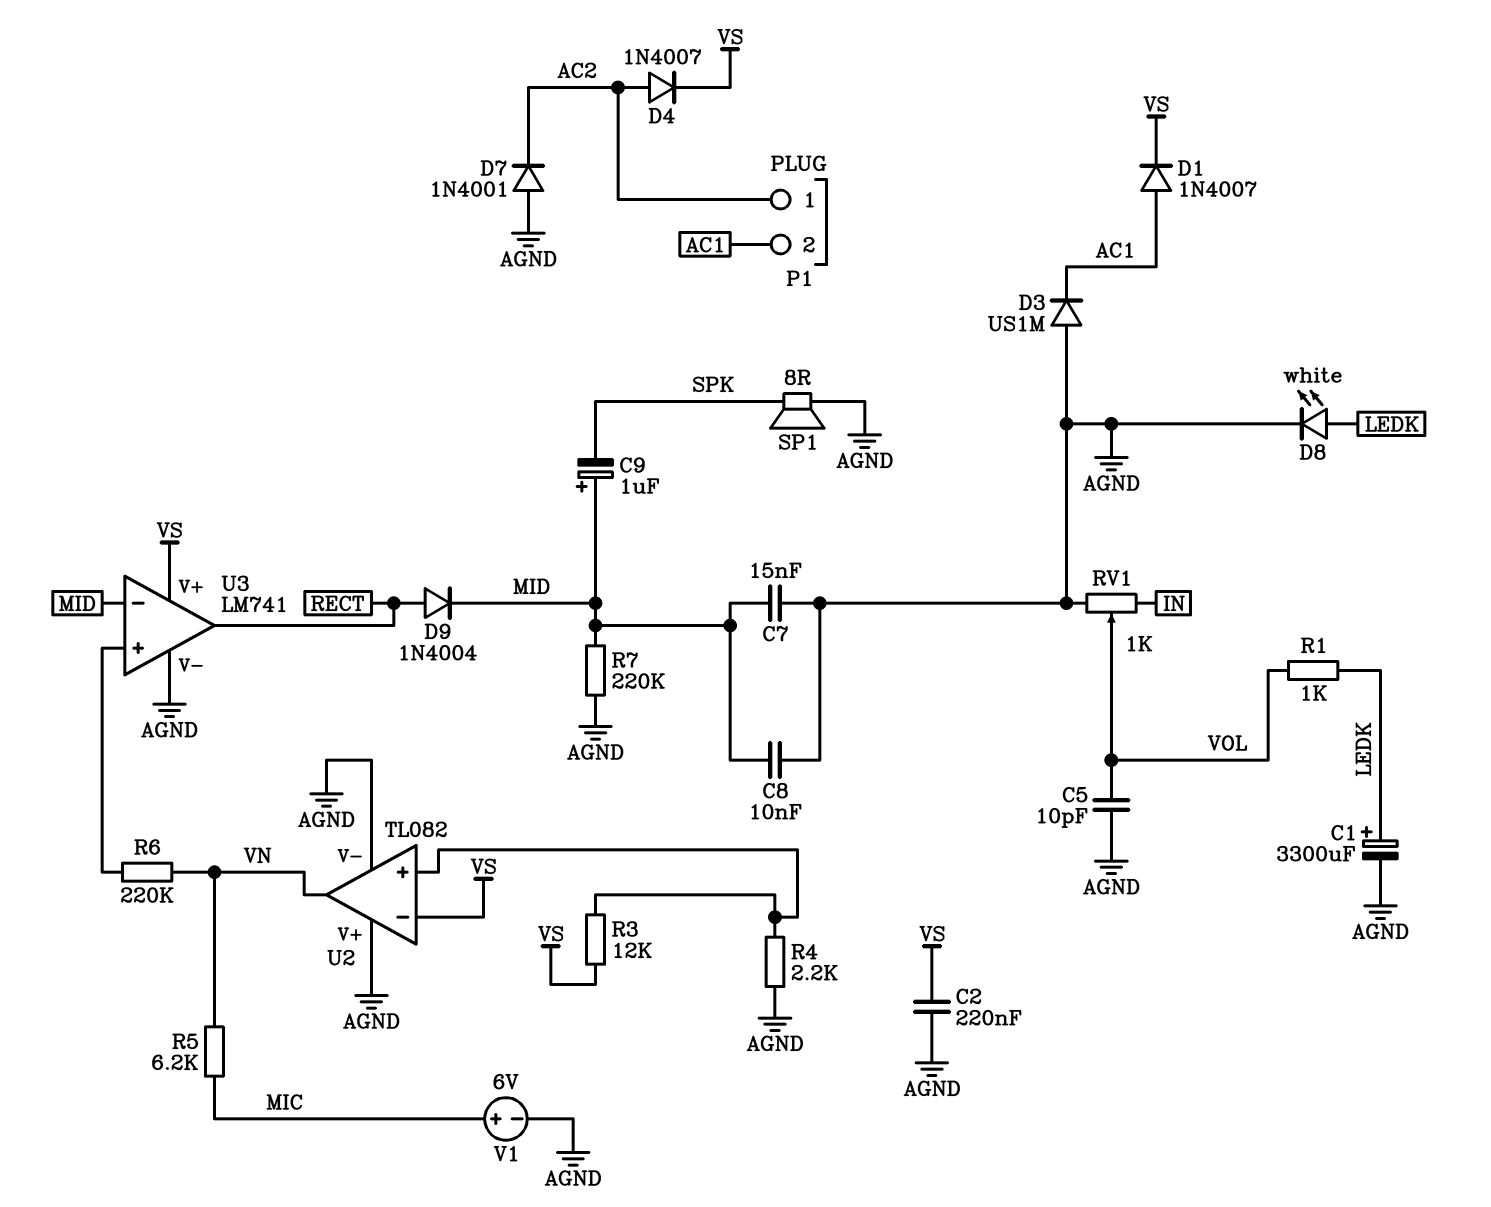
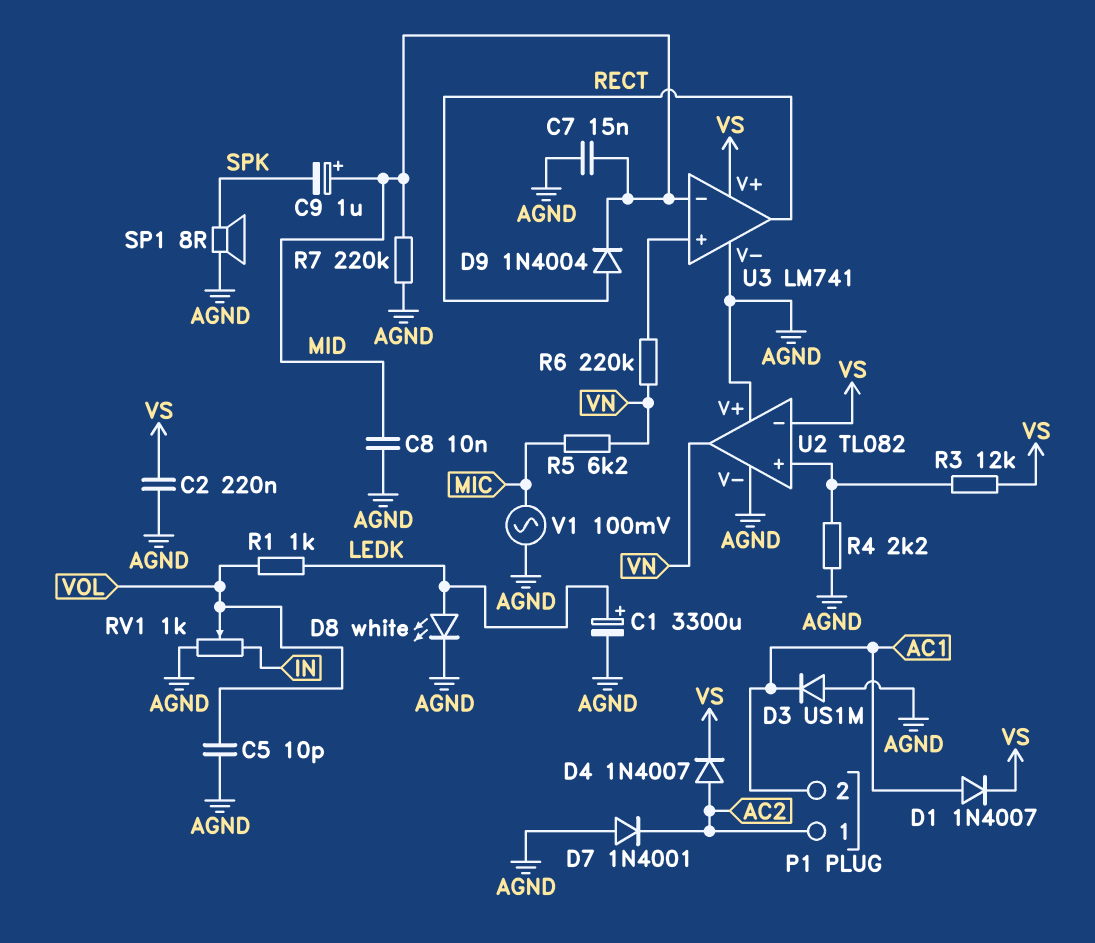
V1: 6V (plus MIC, minus AGND) -> AC 100mV (AGND, MIC)

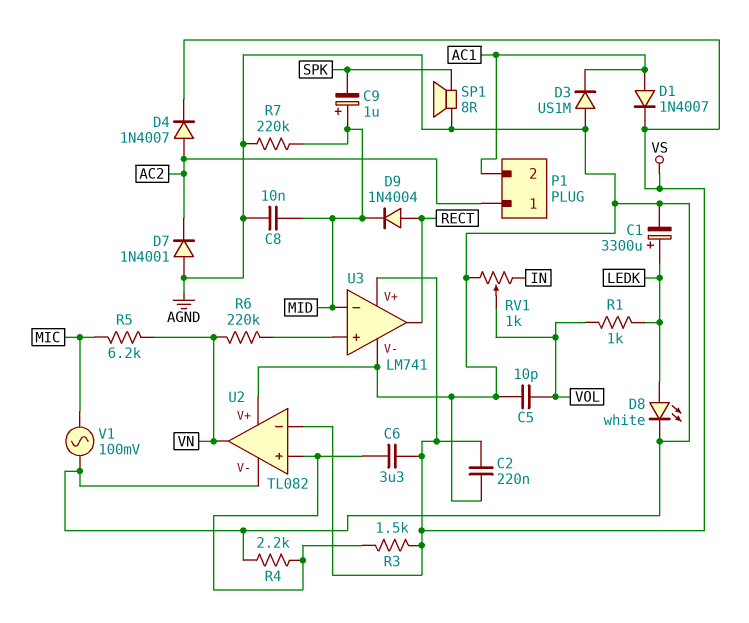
C6: none -> 3.3uF (U2/in+, VS)
C7: 15nF (AGND, MID) -> none
R3: 12k (U2/in+, VS) -> 1.5k (U2/in+, VS)

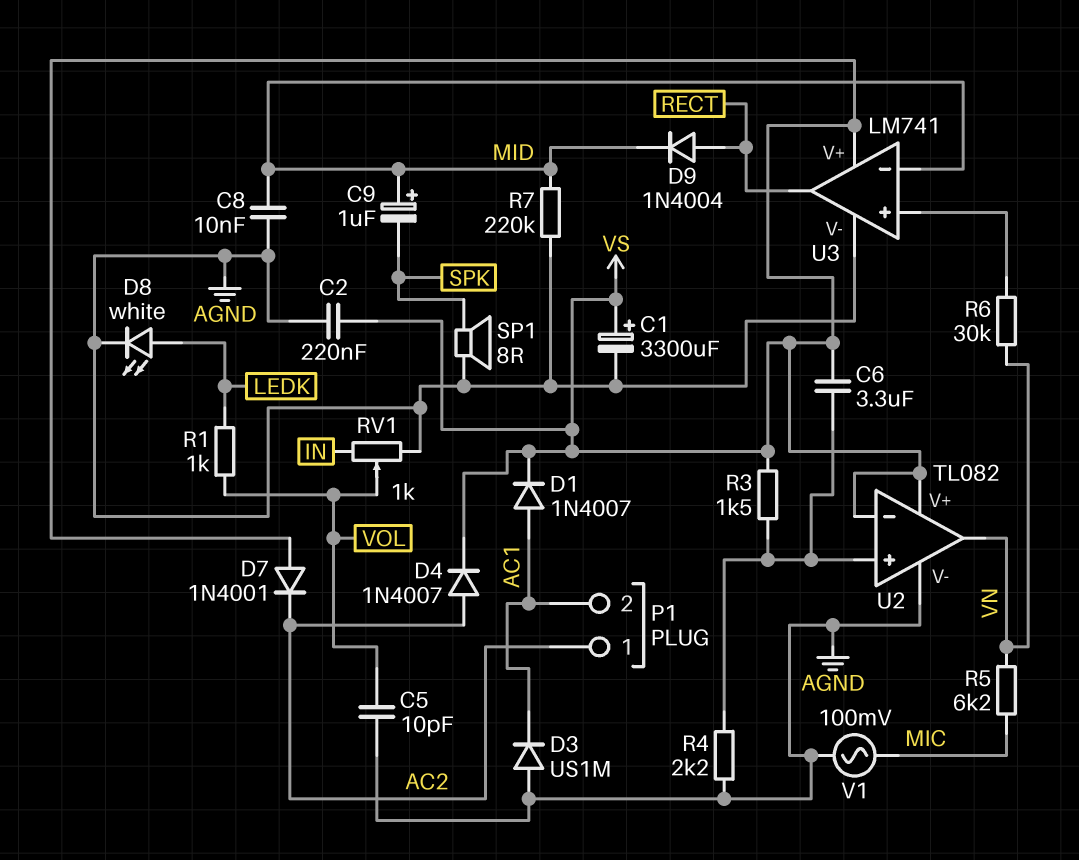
C1: 3300uF (plus LEDK, minus AGND) -> 3300uF (plus VS, minus AGND)
D7: diode 1N4001 (A AGND, K AC2) -> diode 1N4001 (A VS, K AC2)
R6: 220k (U3/in+, VN) -> 30k (U3/in+, VN)
U2 pin V+: AGND -> VS

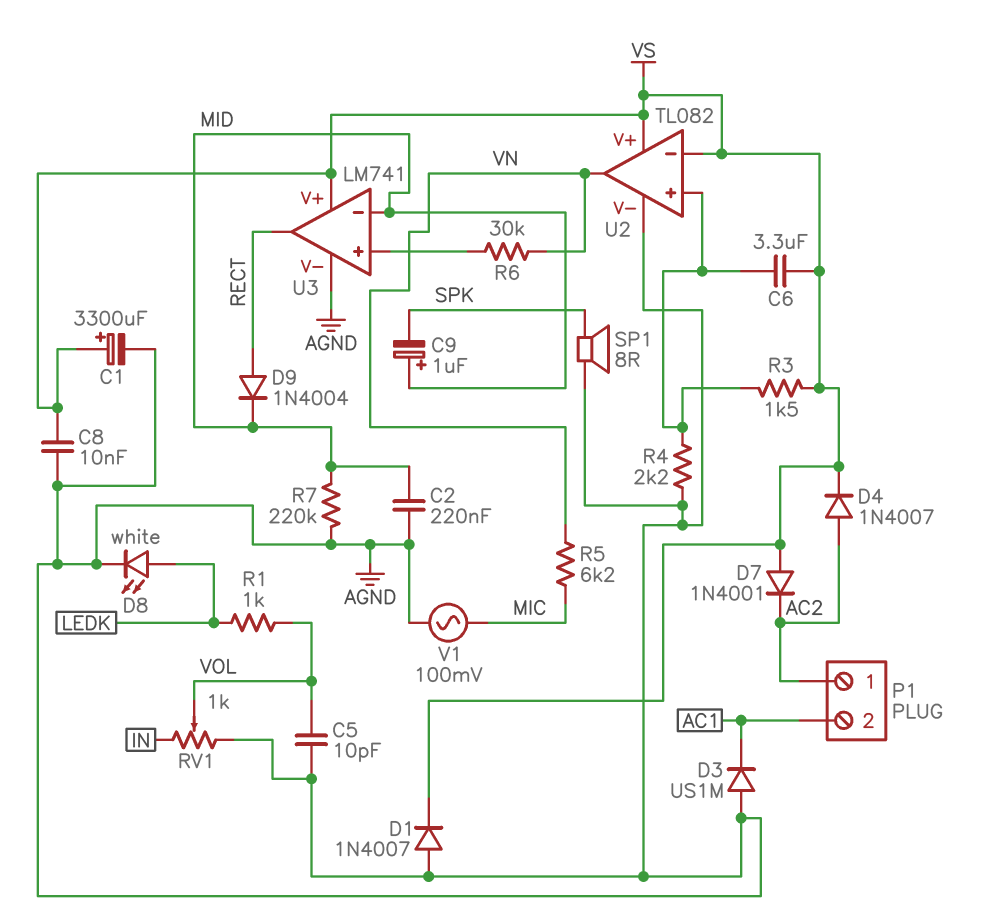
C2: 220nF (AGND, VS) -> 220nF (AGND, MID)
C8: 10nF (AGND, MID) -> 10nF (AGND, VS)
D1: diode 1N4007 (A AC1, K VS) -> diode 1N4007 (A AGND, K VS)

